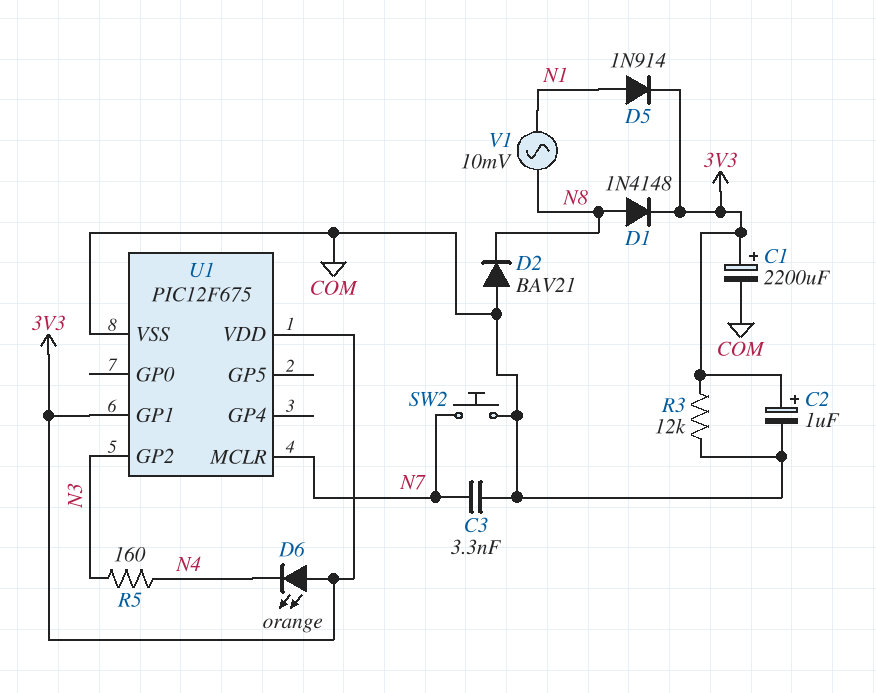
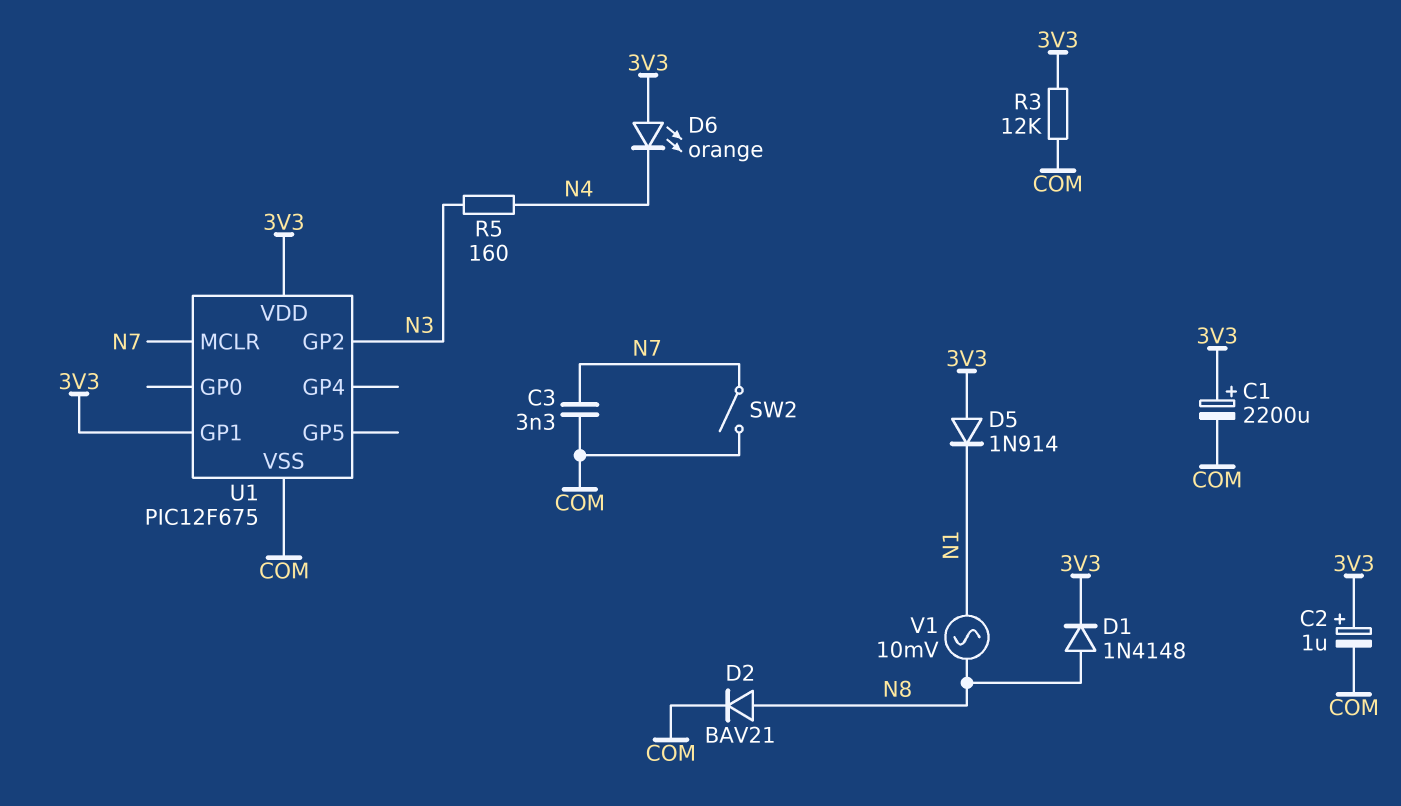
D2: diode BAV21 (A COM, K N8) -> diode BAV21 (A N8, K COM)
D5: diode 1N914 (A N1, K 3V3) -> diode 1N914 (A 3V3, K N1)
SW2: button (COM, N7) -> switch (COM, N7)

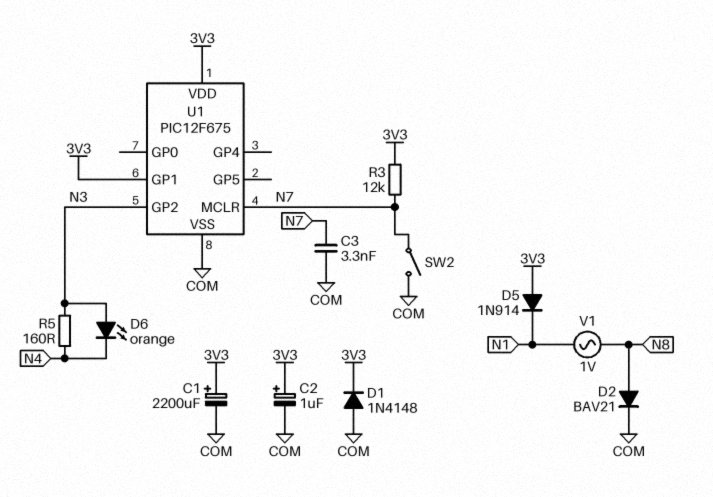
D1: diode 1N4148 (A N8, K 3V3) -> diode 1N4148 (A COM, K 3V3)
D6: LED orange (A 3V3, K N4) -> LED orange (A N3, K N4)
R3: 12k (3V3, COM) -> 12k (3V3, N7)
V1: AC 10mV (N1, N8) -> AC 1V (N1, N8)

